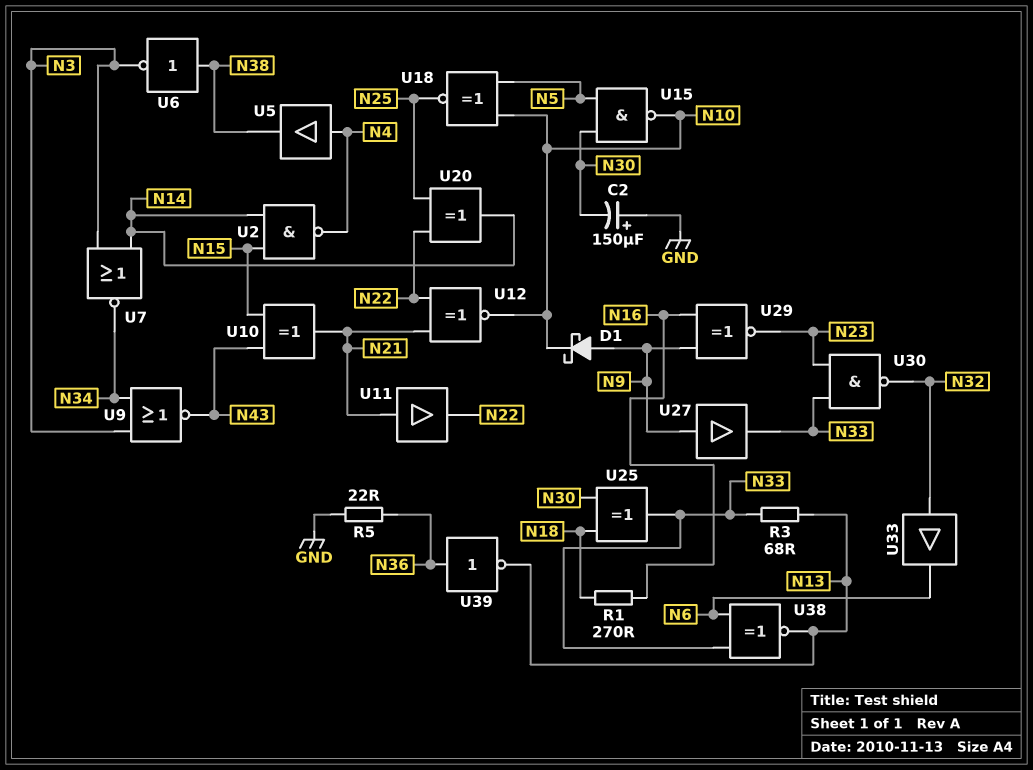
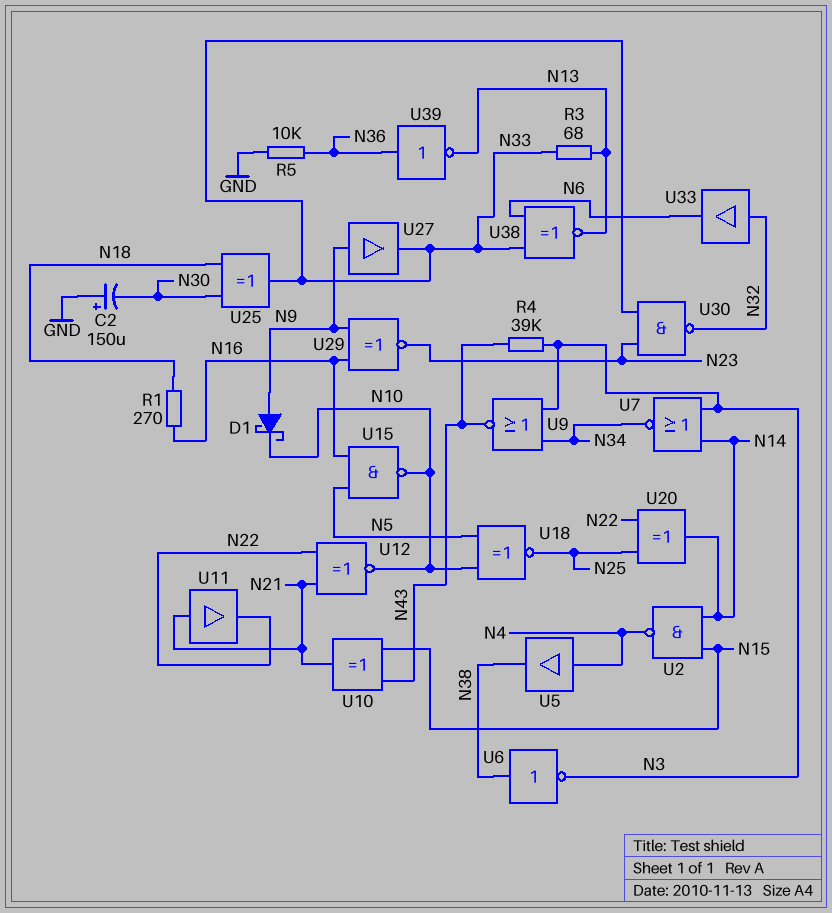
R4: none -> 39k (N3, N43)
R5: 22 (GND, N36) -> 10k (GND, N36)
U15: NAND (in N5, in N30, out N10) -> NAND (in N5, in N16, out N10)

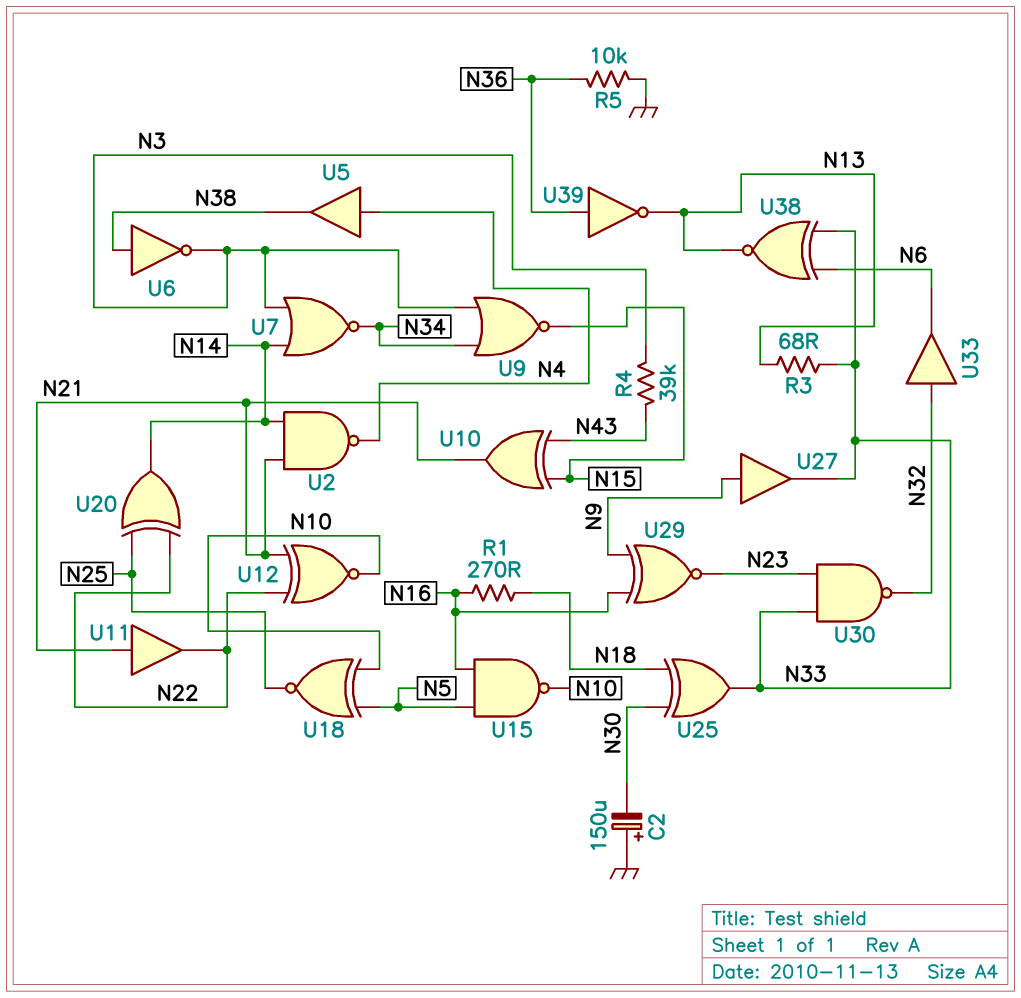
D1: schottky (A N9, K N10) -> none
U2: NAND (in N14, in N15, out N4) -> NAND (in N14, in N21, out N4)
U9: NOR (in N3, in N34, out N43) -> NOR (in N3, in N34, out N15)

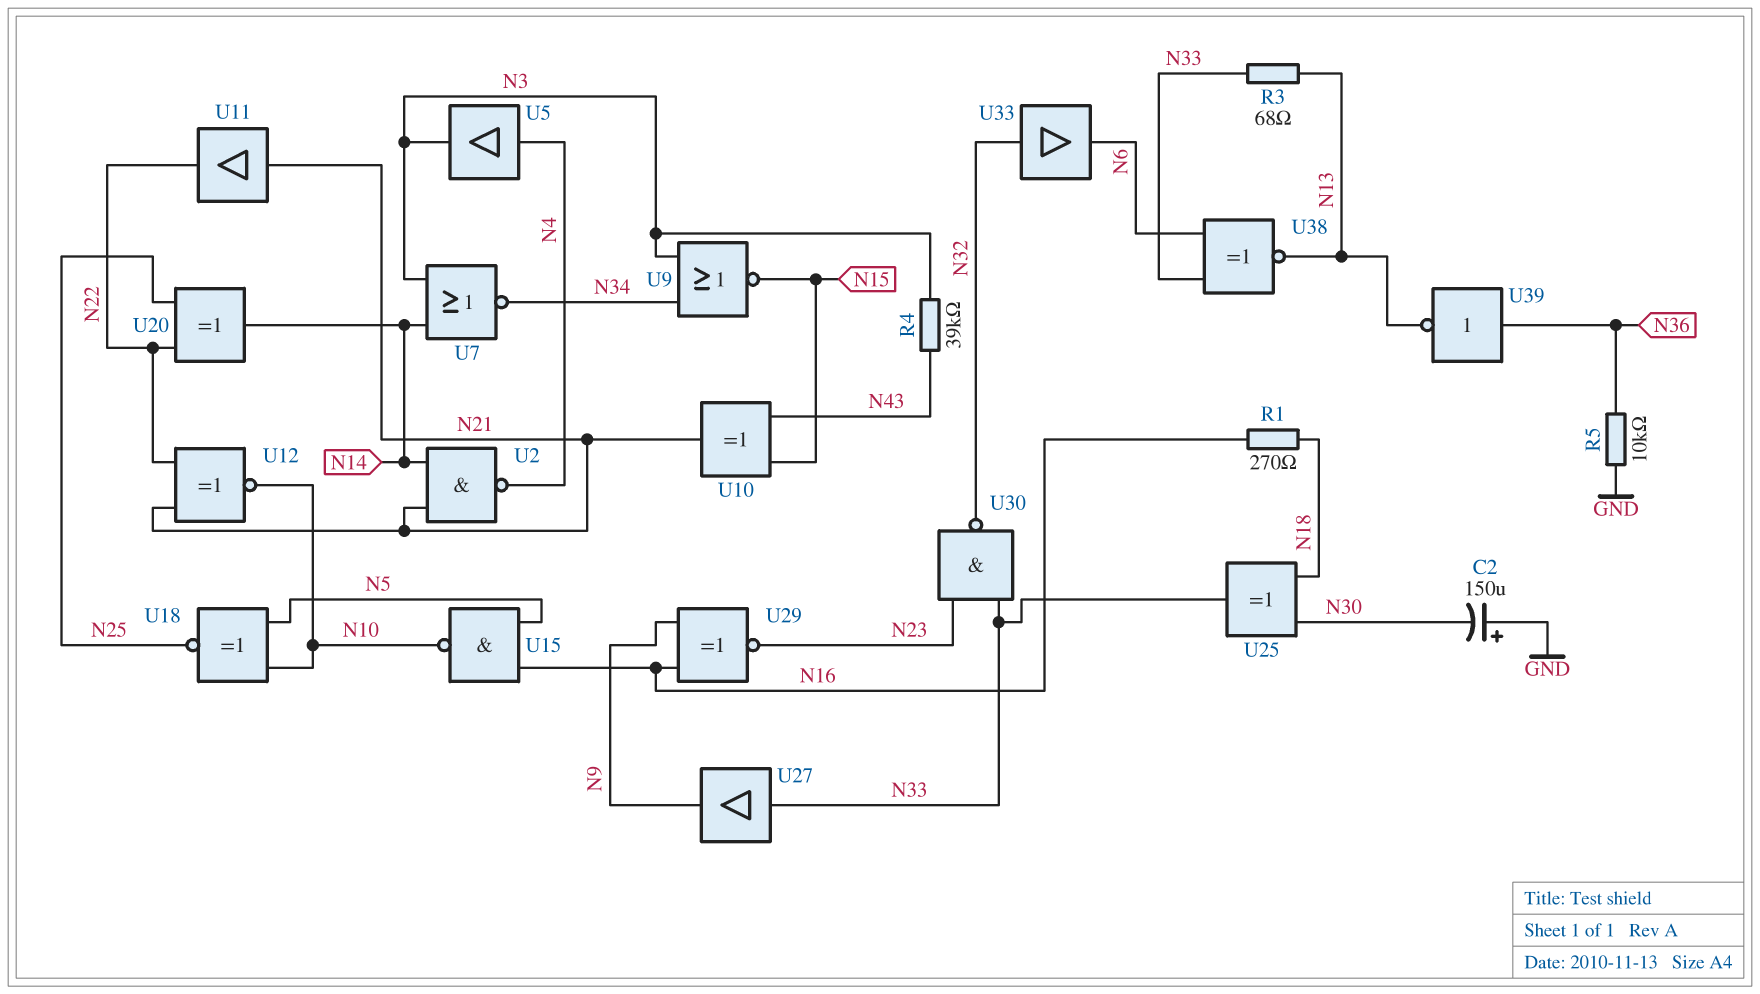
U5: buffer (in N4, out N38) -> buffer (in N4, out N3)
U6: NOT (in N38, out N3) -> none
U27: buffer (in N9, out N33) -> buffer (in N33, out N9)

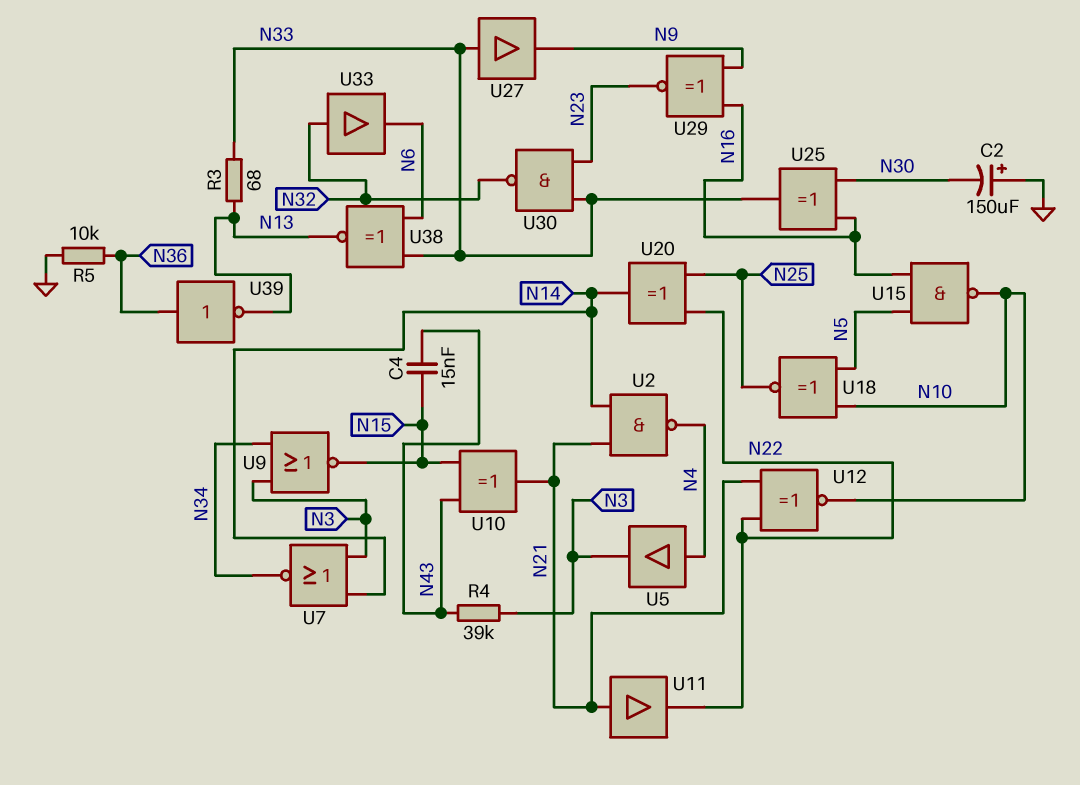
C4: none -> 15nF (N15, N43)
R1: 270 (N16, N18) -> none
U25: XOR (in N18, in N30, out N33) -> XOR (in N16, in N30, out N33)

